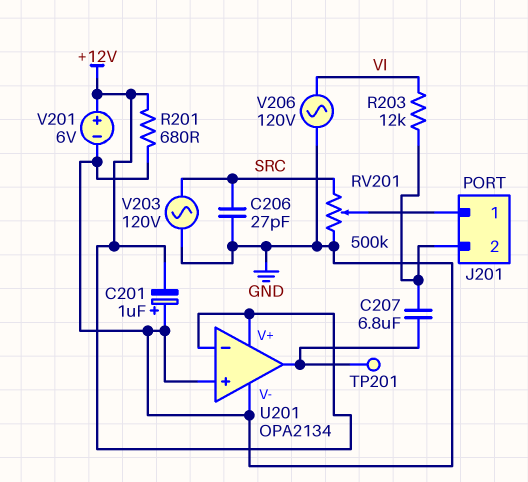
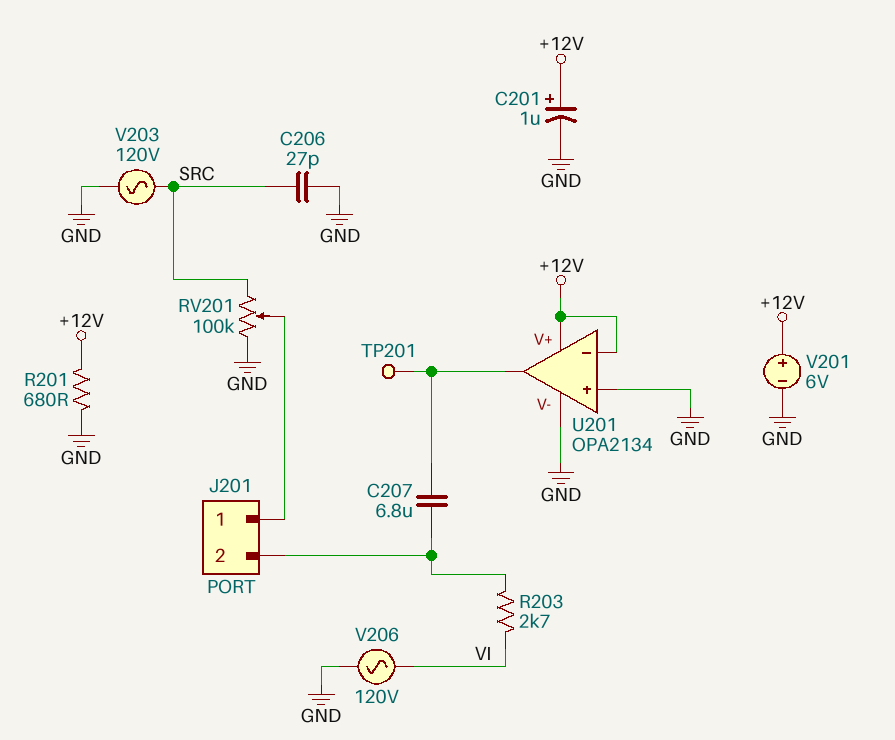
C201: 1uF (plus GND, minus +12V) -> 1uF (plus +12V, minus GND)
R203: 12k (J201/2, VI) -> 2.7k (J201/2, VI)
RV201: 500k (GND, SRC, wiper J201/1) -> 100k (GND, SRC, wiper J201/1)

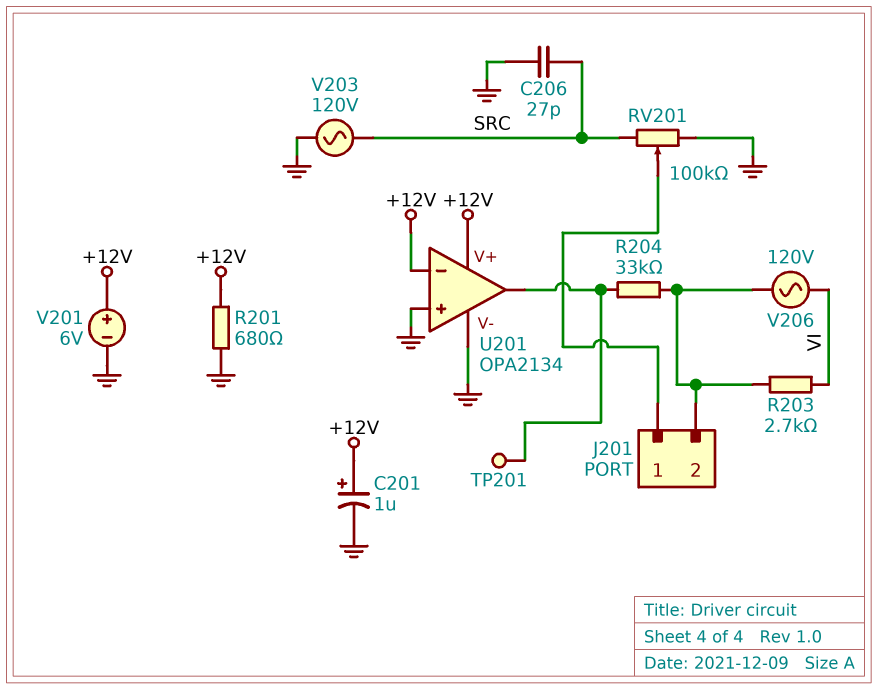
C207: 6.8uF (J201/2, U201/out) -> none
R204: none -> 33k (J201/2, U201/out)
V206: AC 120V (GND, VI) -> AC 120V (J201/2, VI)

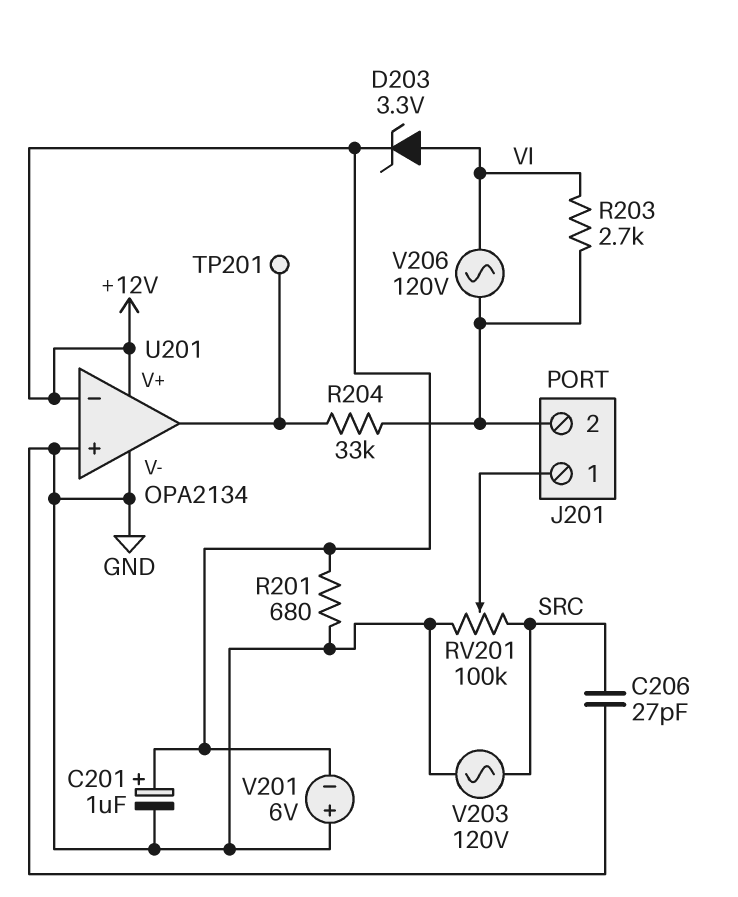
D203: none -> zener 3.3V (A VI, K +12V)
V201: 6V (plus +12V, minus GND) -> 6V (plus GND, minus +12V)

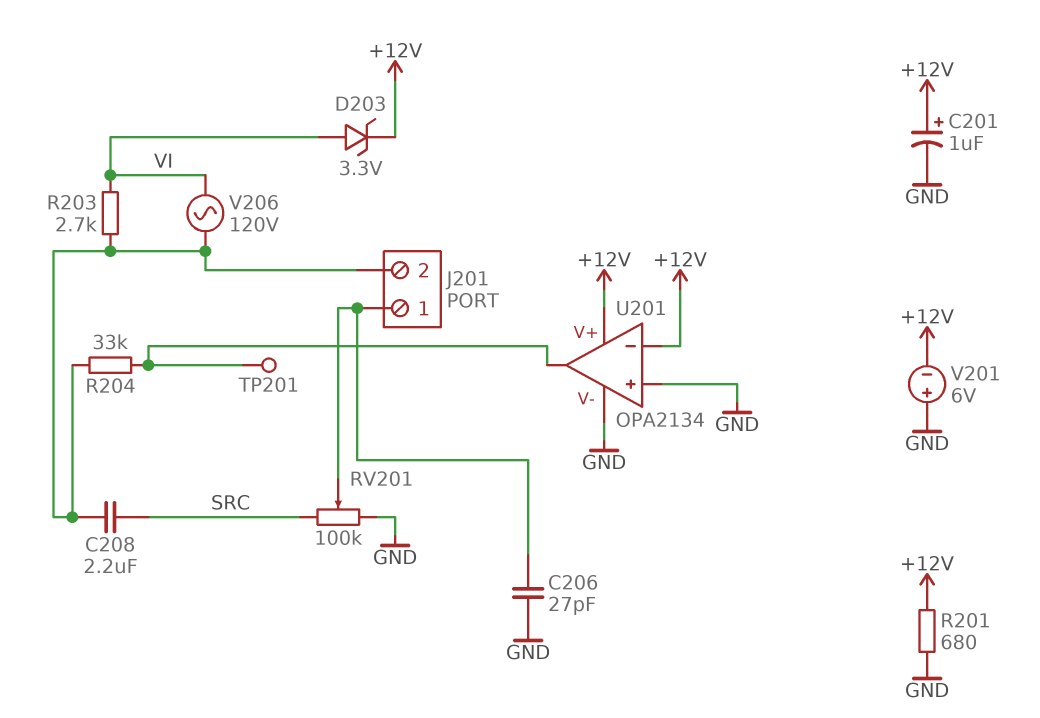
C206: 27pF (GND, SRC) -> 27pF (GND, J201/1)
C208: none -> 2.2uF (J201/2, SRC)
V203: AC 120V (GND, SRC) -> none

